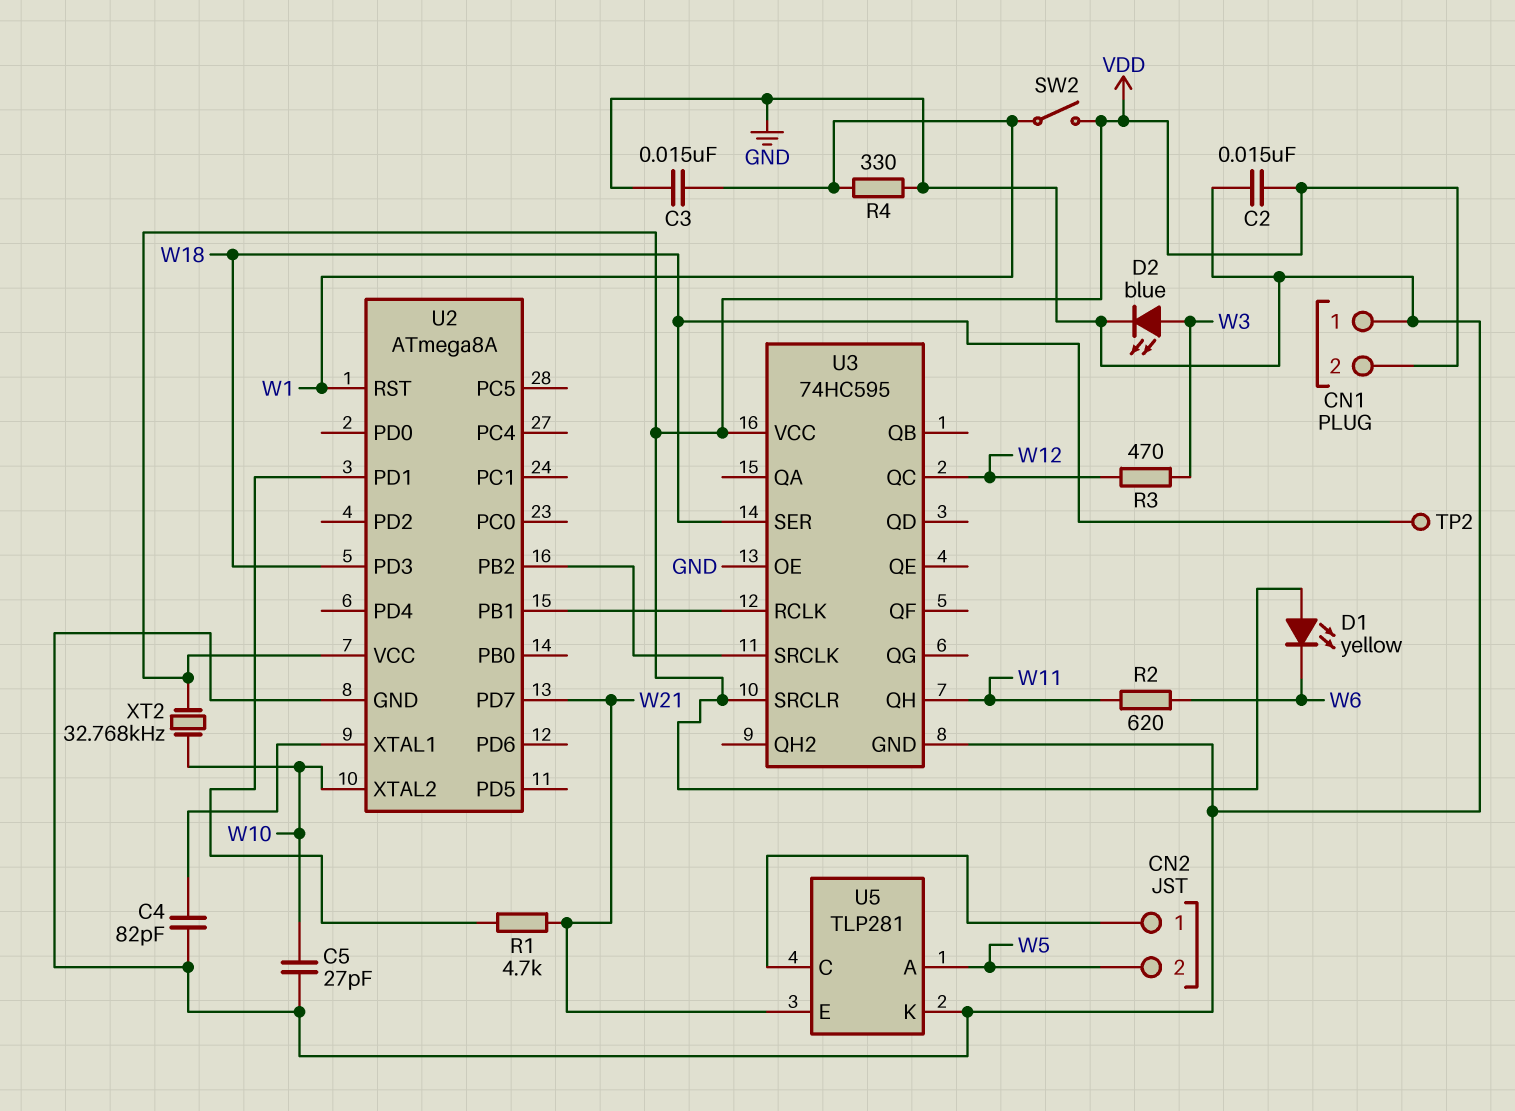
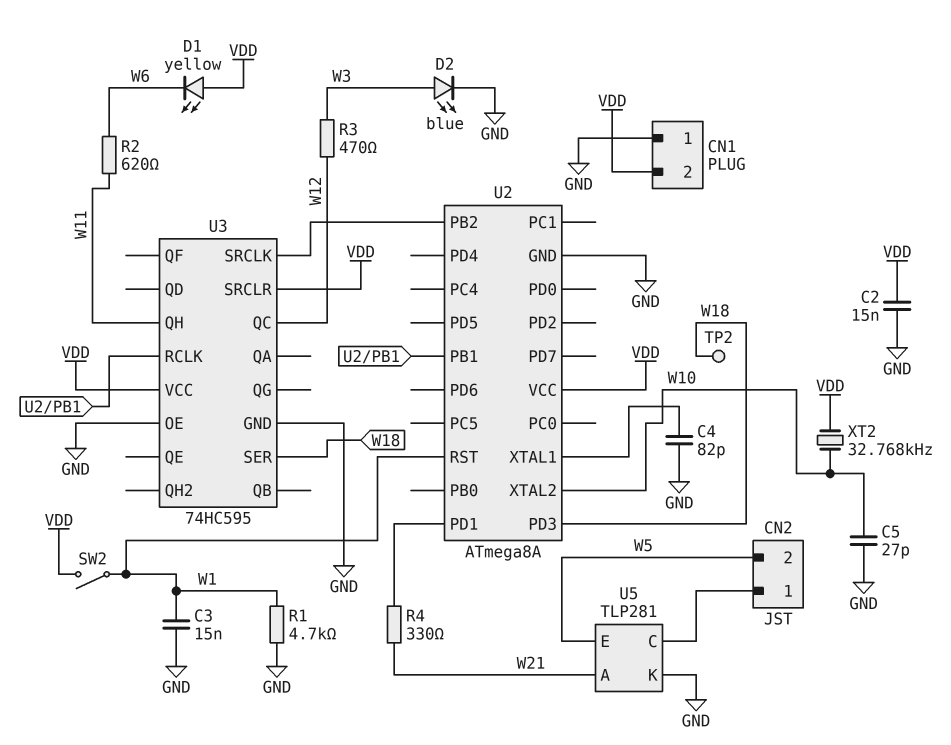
R1: 4.7k (U2/PD1, W21) -> 4.7k (GND, W1)
R4: 330 (GND, W1) -> 330 (U2/PD1, W21)
U2 pin PD7: W21 -> none
U5 pin A: W5 -> W21
U5 pin E: W21 -> W5

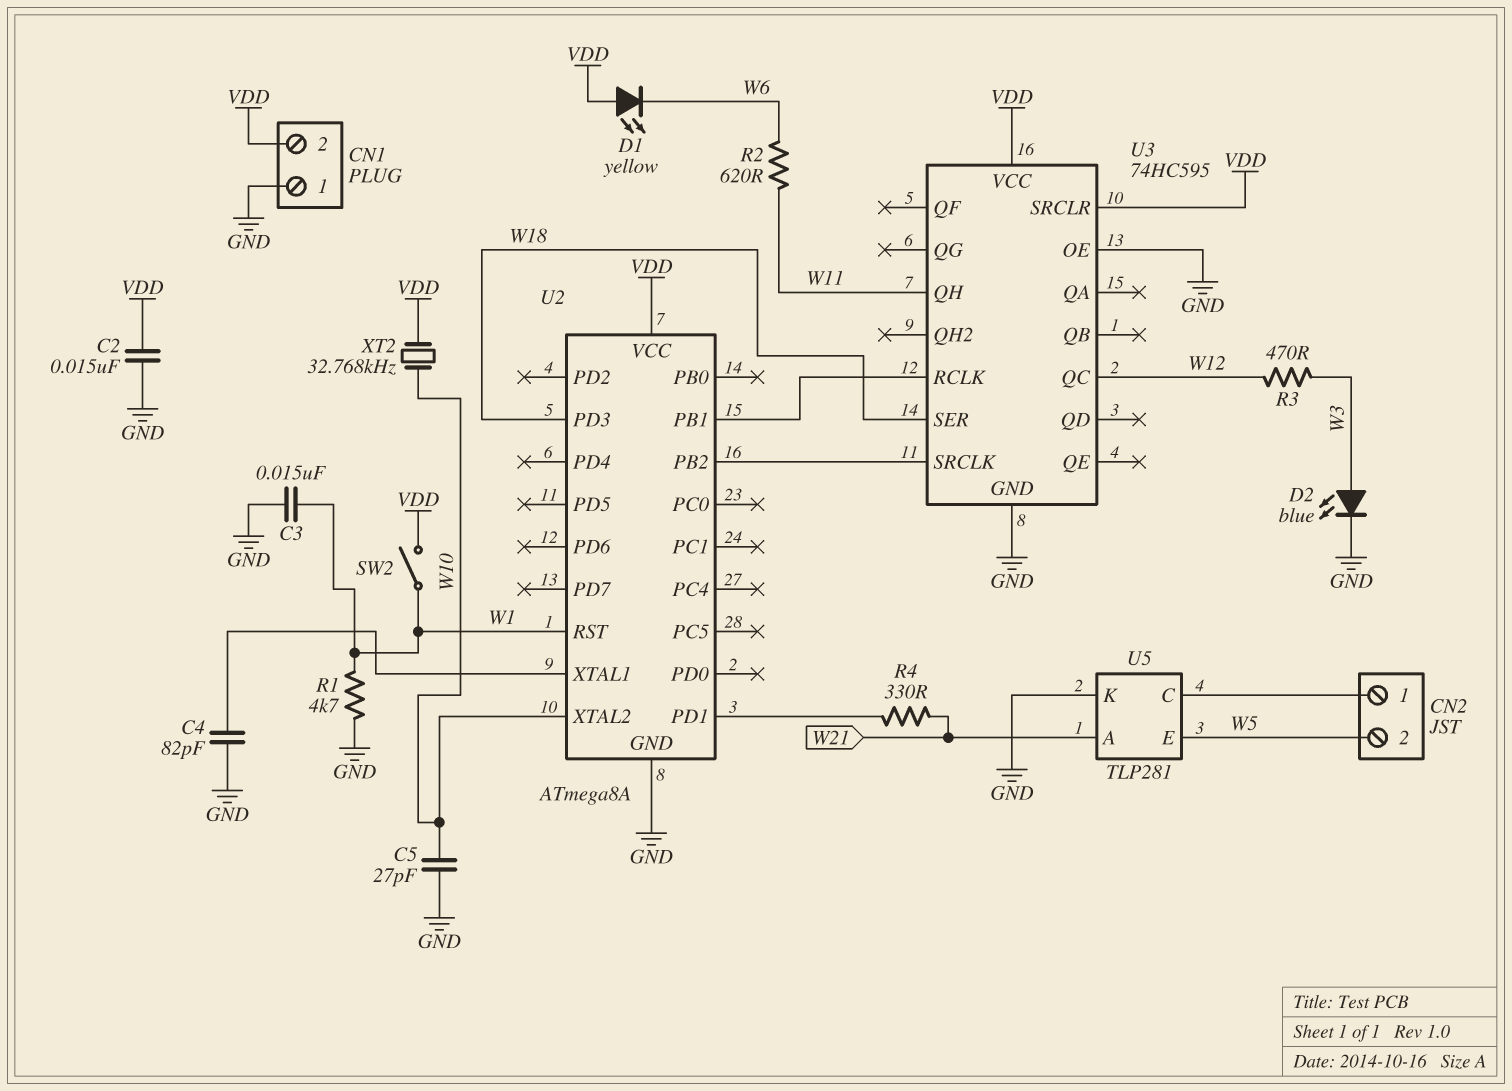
TP2: test point (W18) -> none

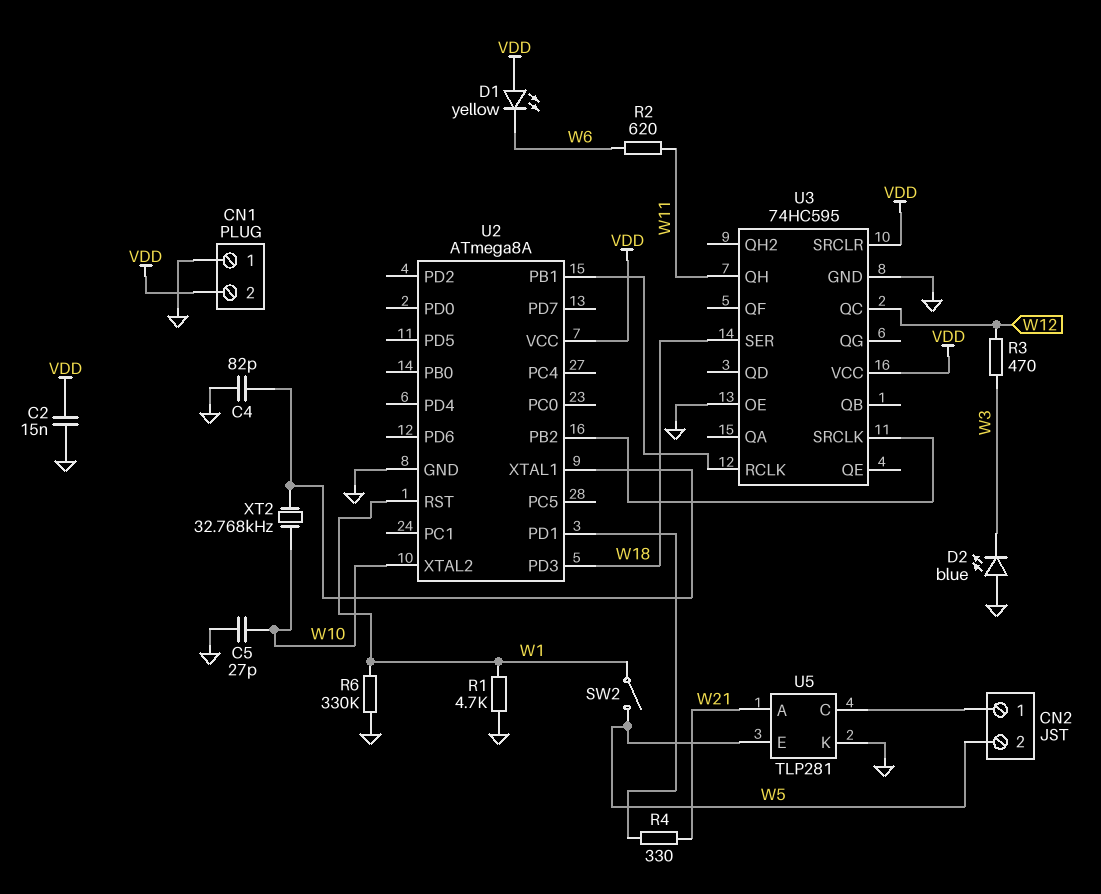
C3: 15nF (GND, W1) -> none
D2: LED blue (A W3, K GND) -> LED blue (A GND, K W3)
R6: none -> 330k (GND, W1)
SW2: switch (VDD, W1) -> switch (W1, W5)
XT2: 32.768kHz (VDD, W10) -> 32.768kHz (U2/XTAL1, W10)

